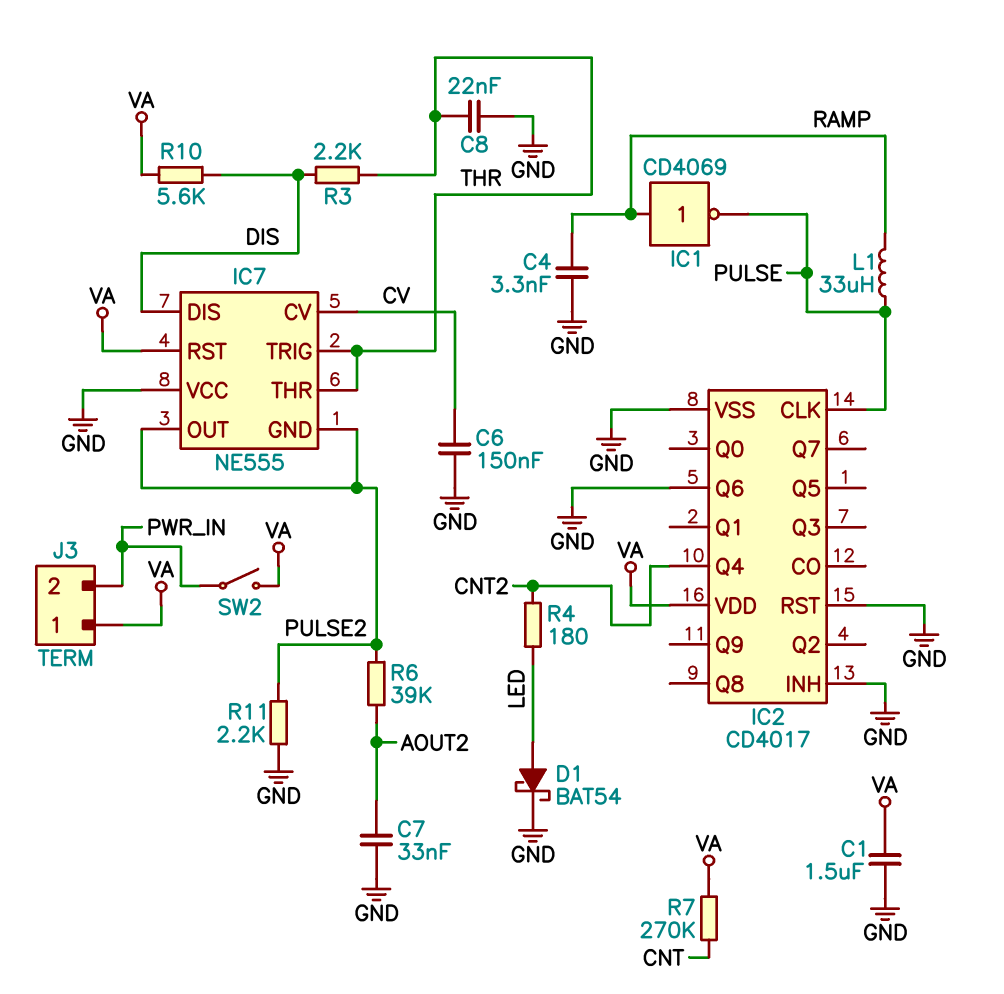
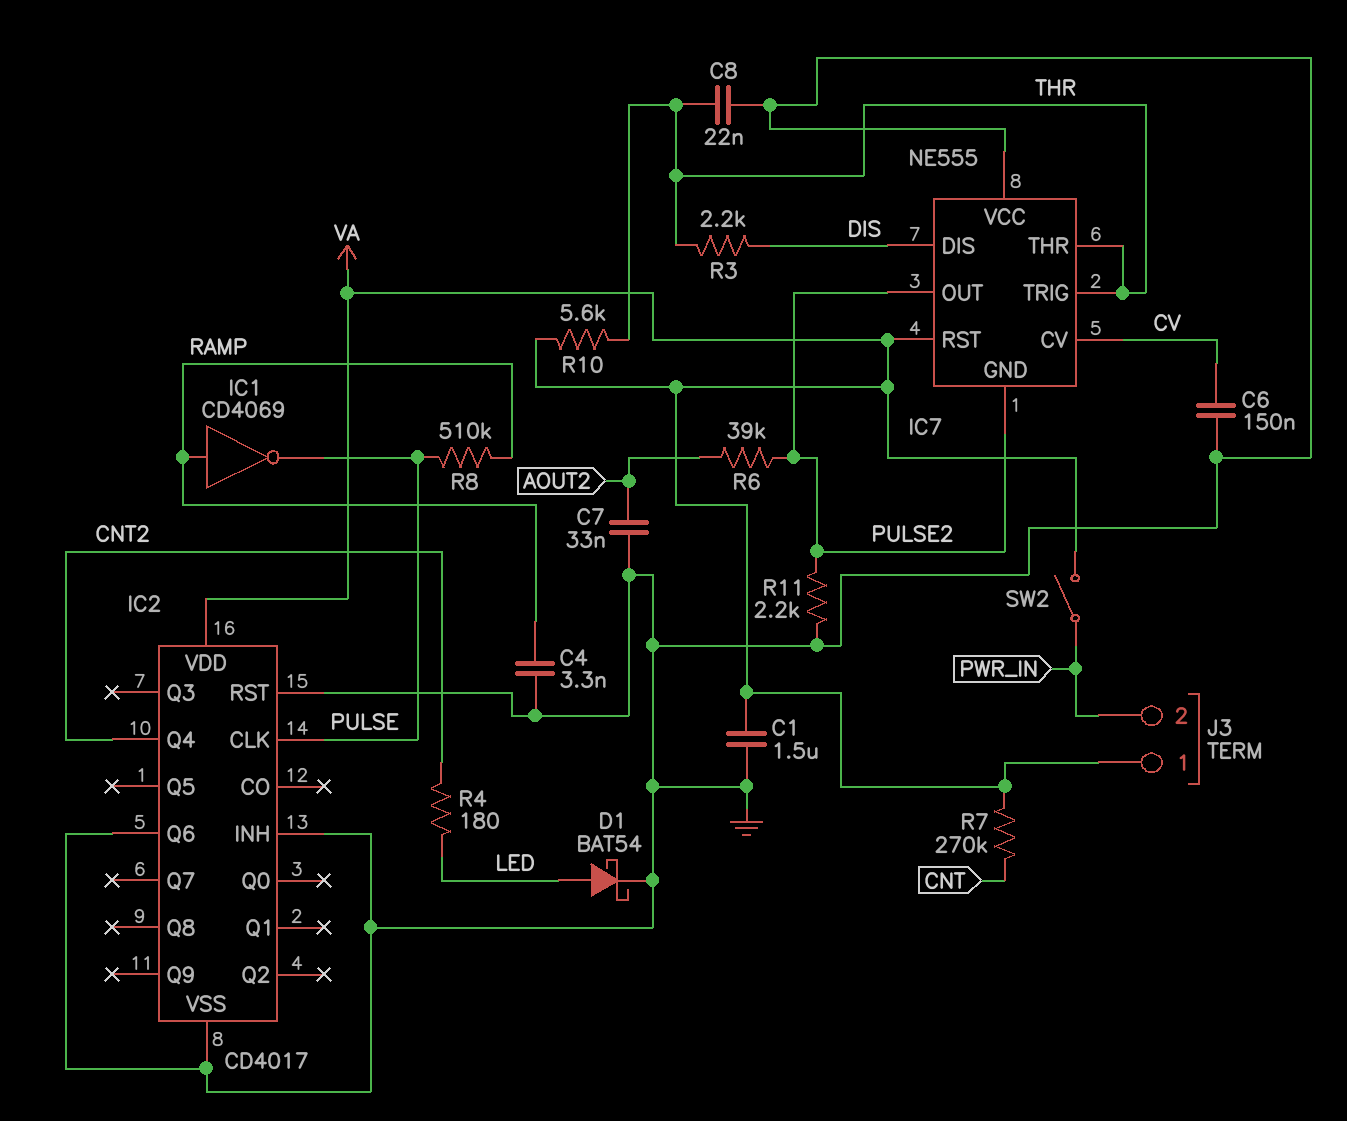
L1: 33uH (PULSE, RAMP) -> none
R8: none -> 510k (PULSE, RAMP)
R10: 5.6k (DIS, VA) -> 5.6k (THR, VA)

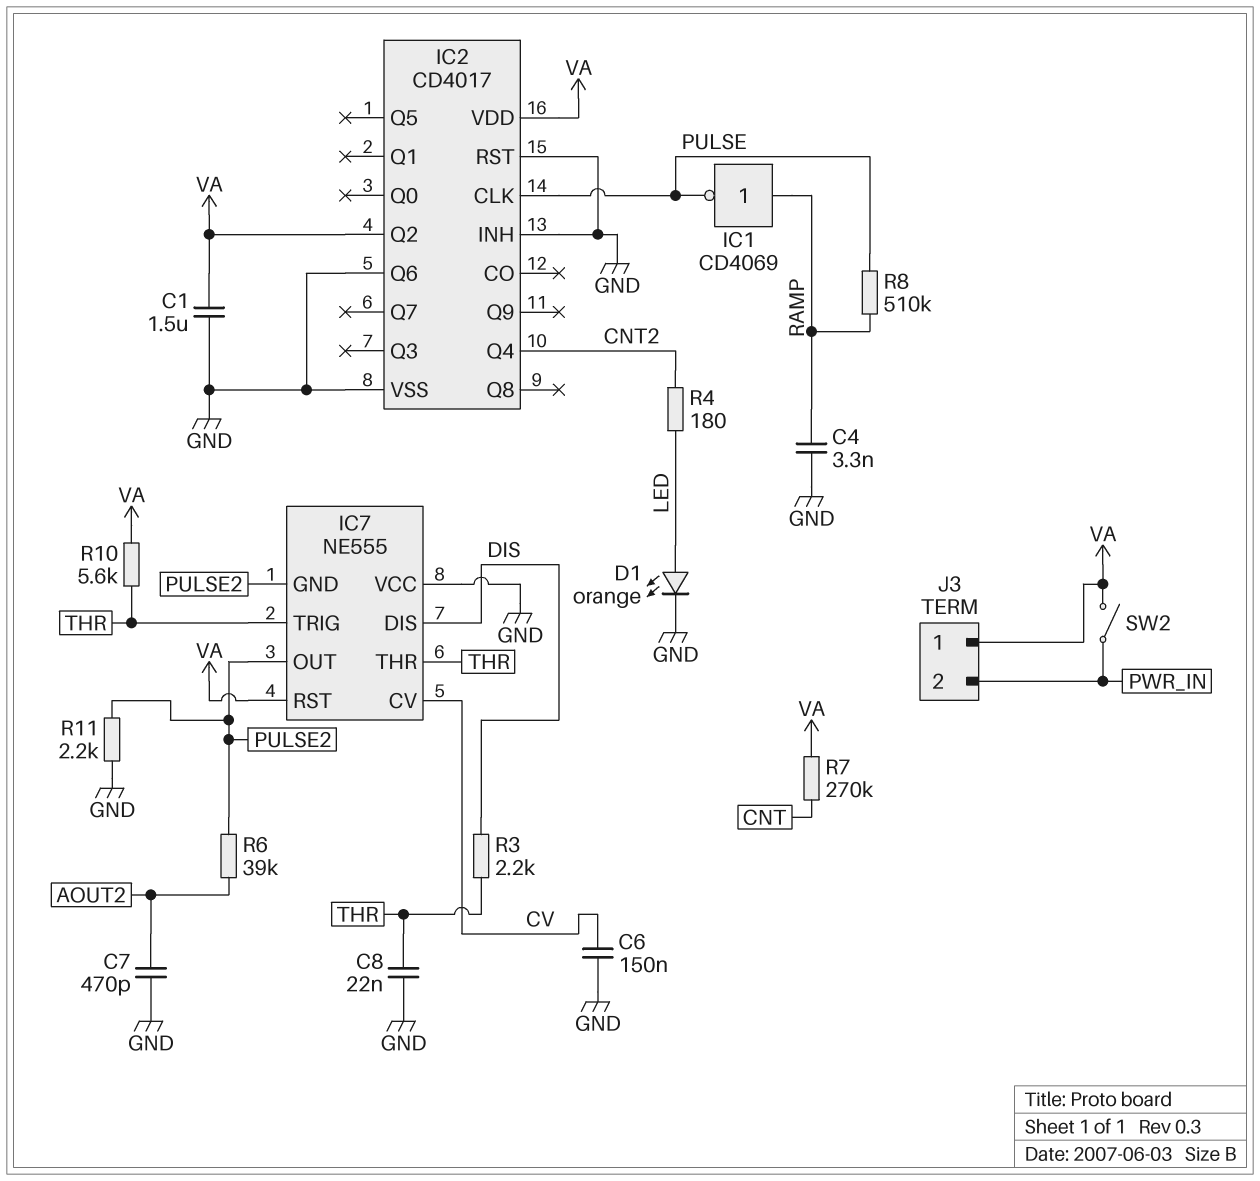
C7: 33nF (AOUT2, GND) -> 470pF (AOUT2, GND)
D1: schottky BAT54 (A LED, K GND) -> LED orange (A LED, K GND)
IC2 pin Q2: none -> VA

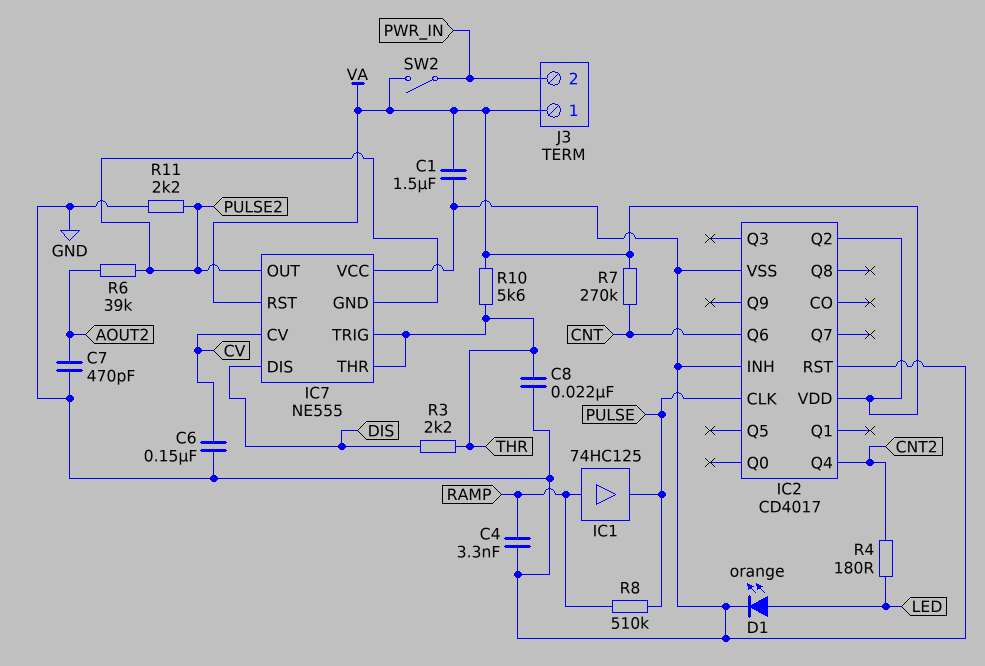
IC1: NOT CD4069 (in RAMP, out PULSE) -> buffer 74HC125 (in RAMP, out PULSE)
IC2 pin Q6: GND -> CNT

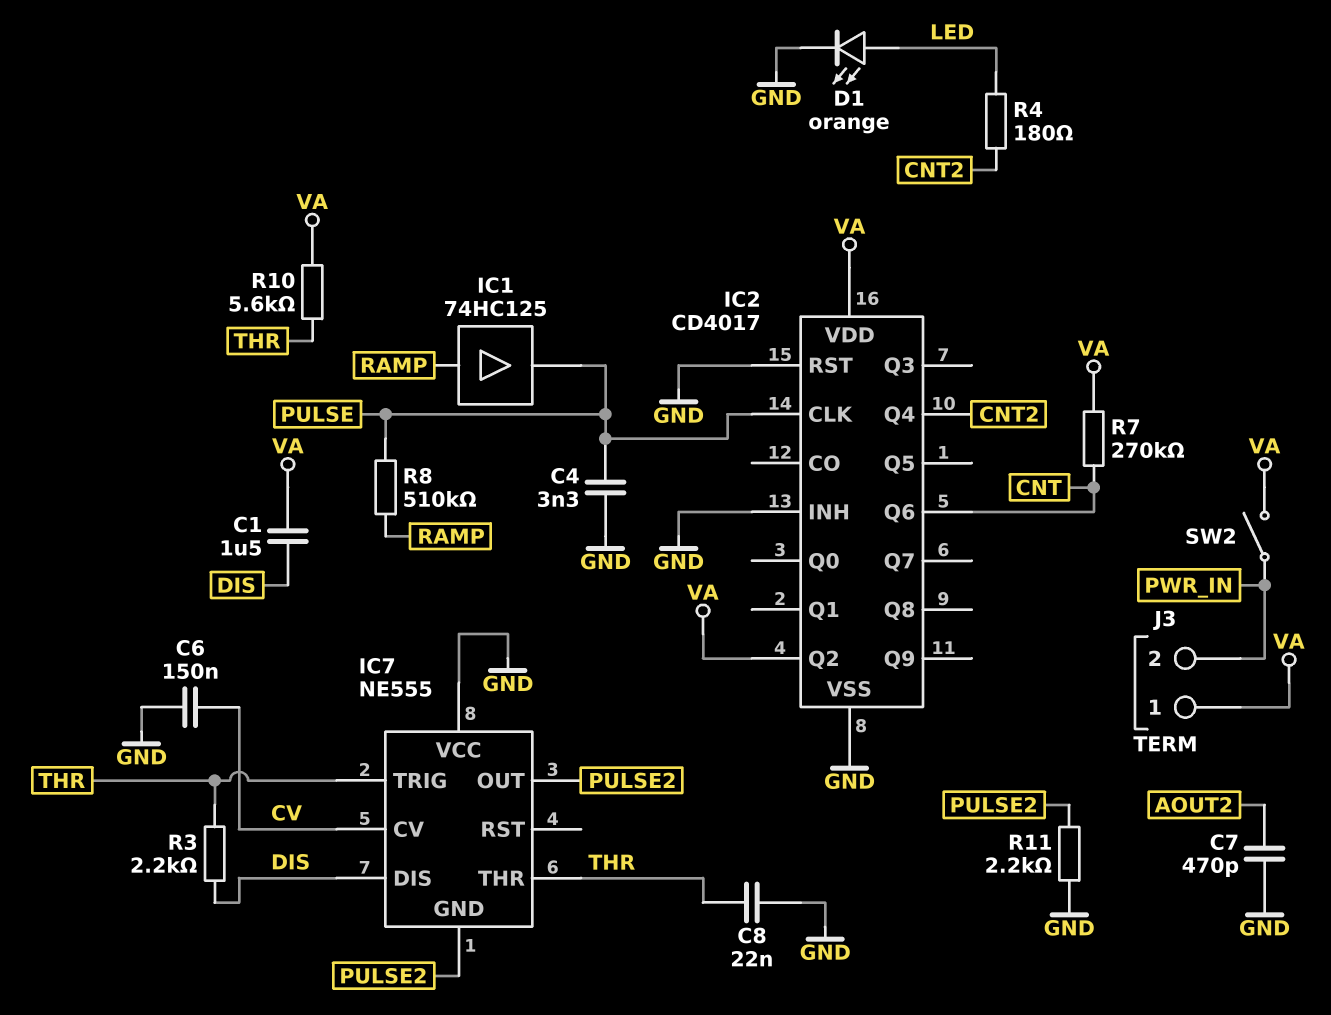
C1: 1.5uF (GND, VA) -> 1.5uF (DIS, VA)
C4: 3.3nF (GND, RAMP) -> 3.3nF (GND, PULSE)
IC7 pin RST: VA -> none
R6: 39k (AOUT2, PULSE2) -> none

